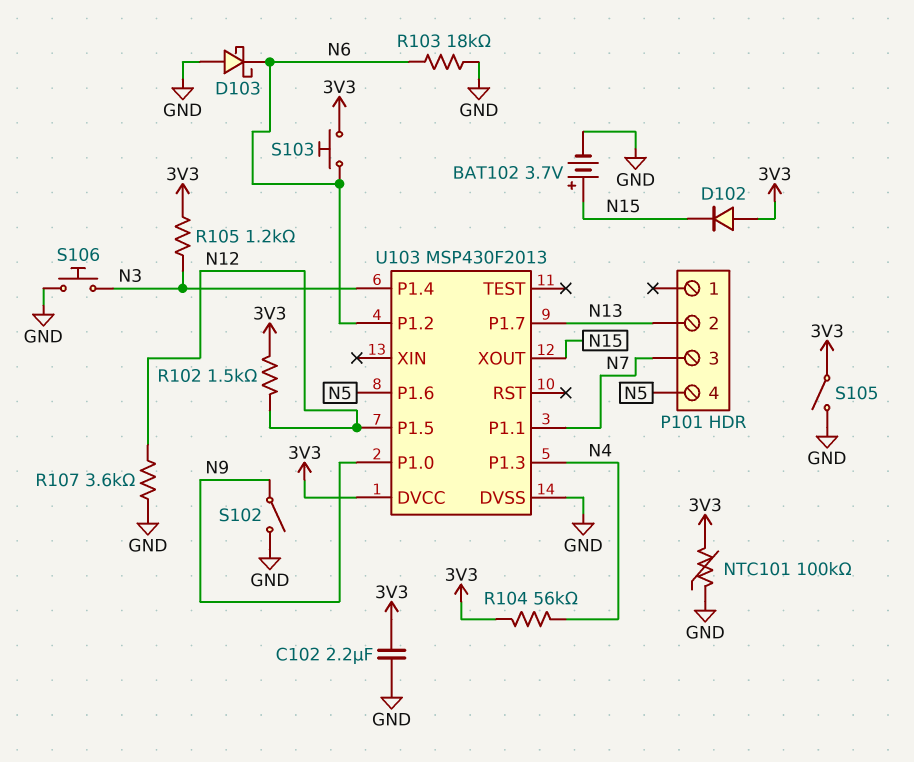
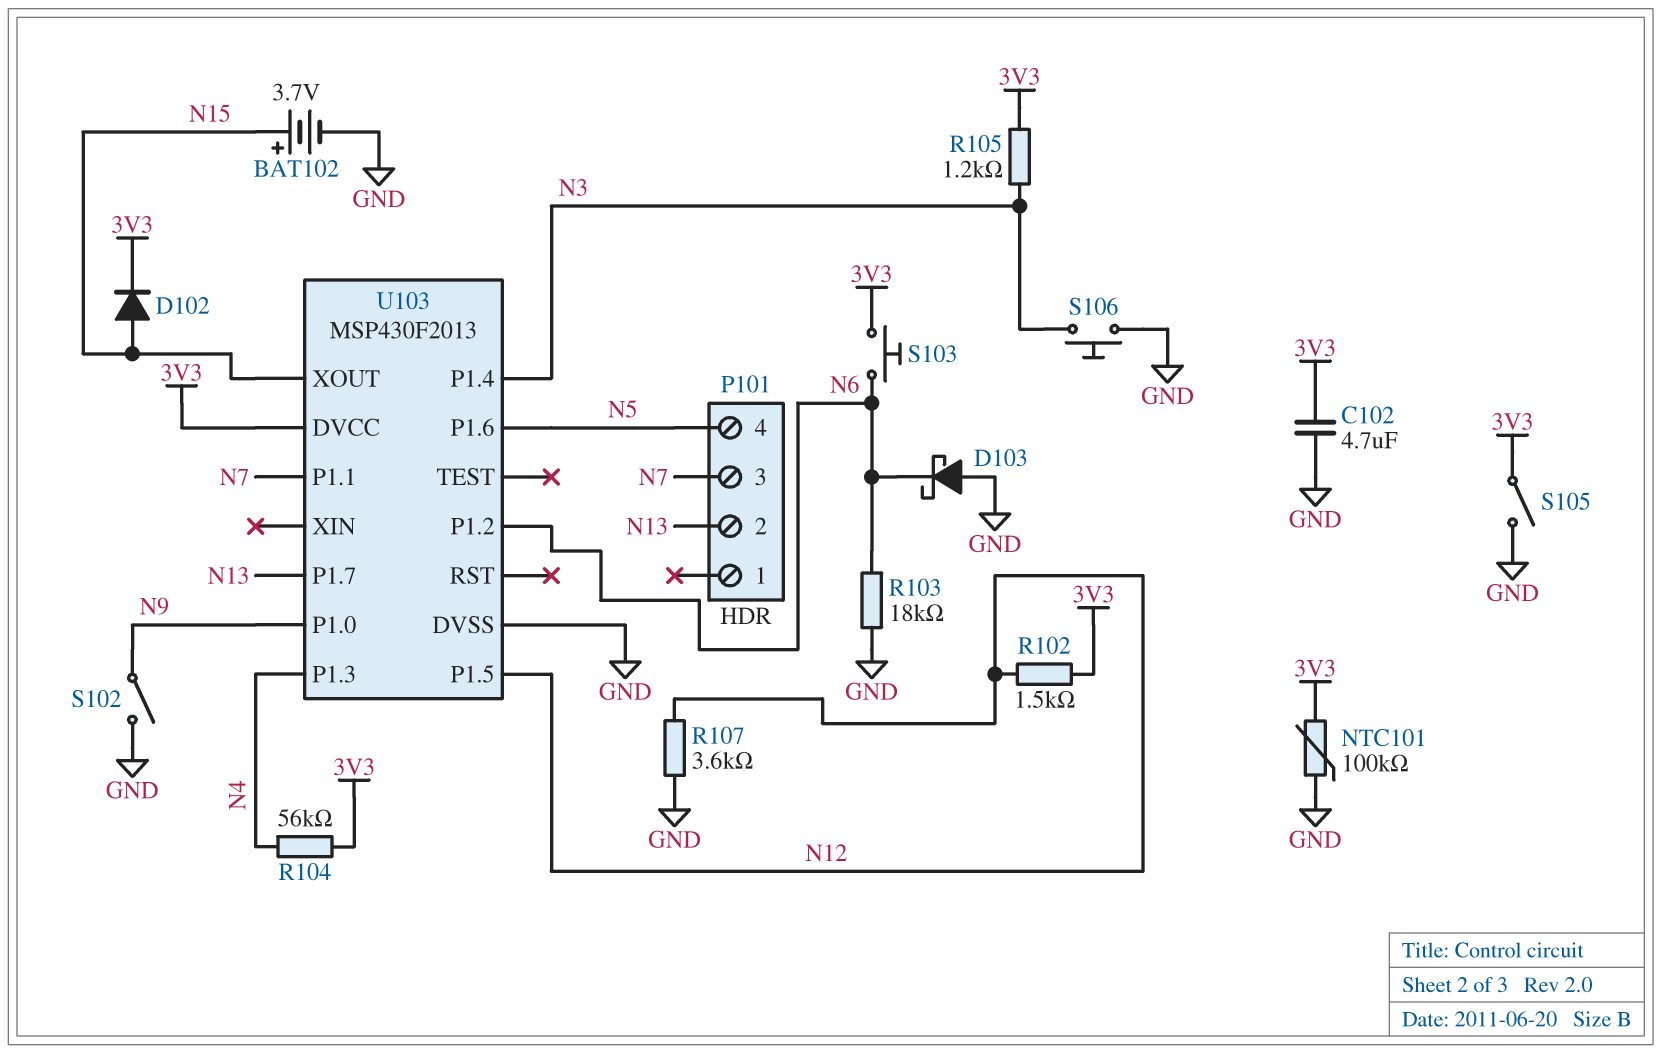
C102: 2.2uF (3V3, GND) -> 4.7uF (3V3, GND)
D102: diode (A 3V3, K N15) -> diode (A N15, K 3V3)

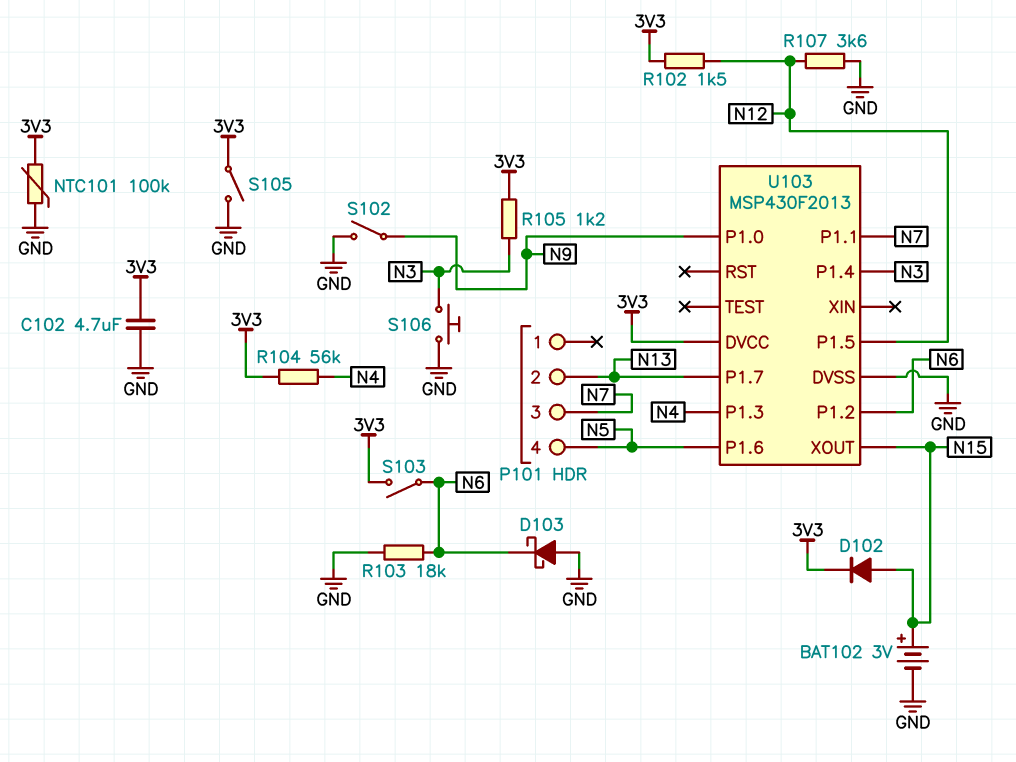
BAT102: 3.7V (plus N15, minus GND) -> 3V (plus N15, minus GND)
S103: button (3V3, N6) -> switch (3V3, N6)

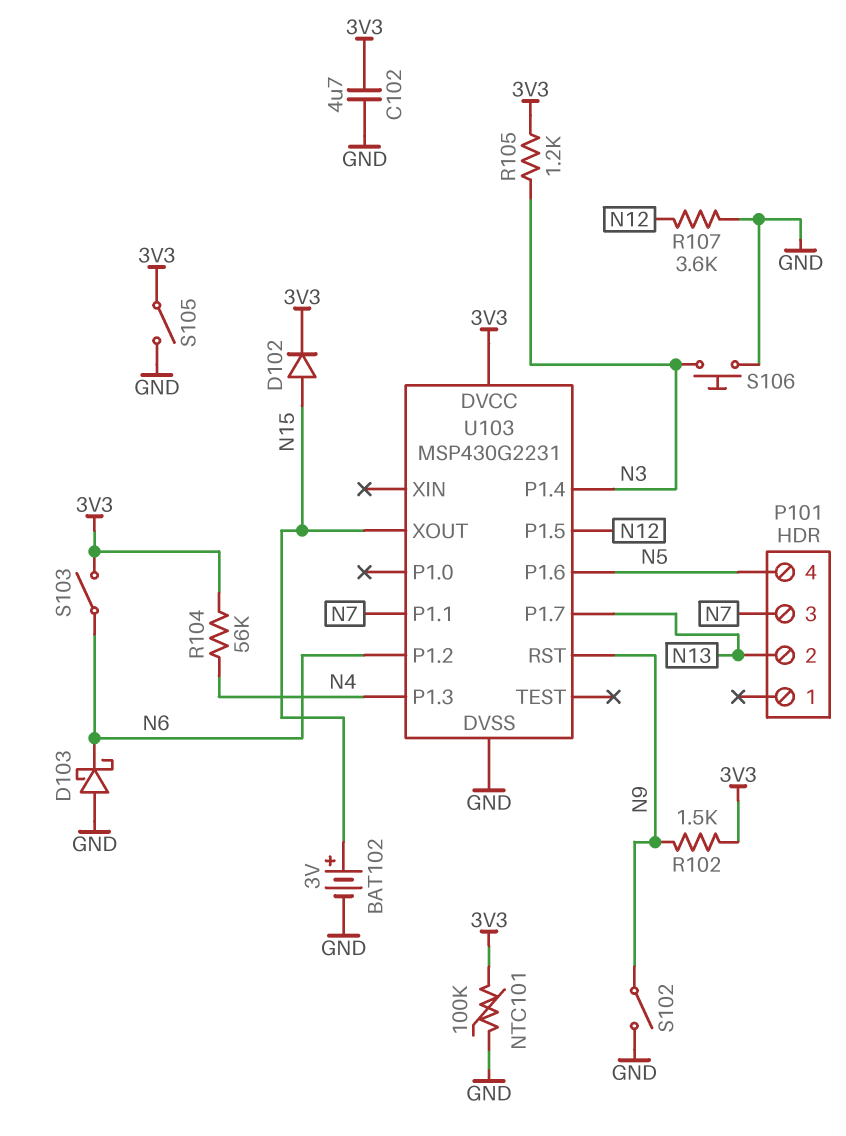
R102: 1.5k (3V3, N12) -> 1.5k (3V3, N9)
R103: 18k (GND, N6) -> none
U103: MSP430F2013 -> MSP430G2231
U103 pin P1.0: N9 -> none
U103 pin RST: none -> N9

